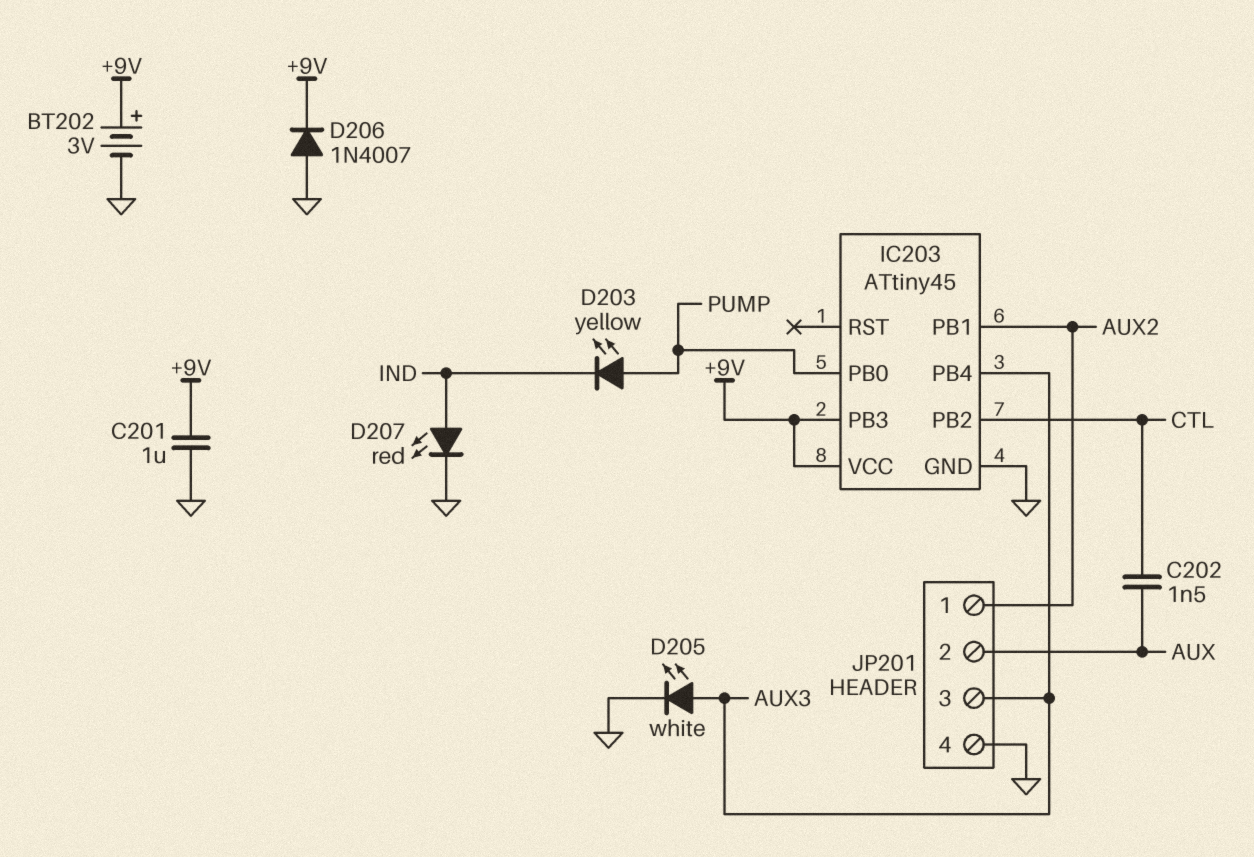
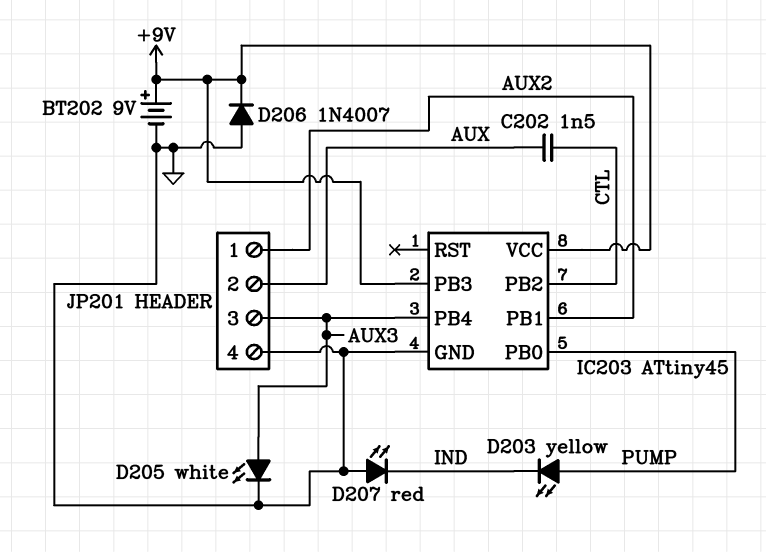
BT202: 3V (plus +9V, minus GND) -> 9V (plus +9V, minus GND)
C201: 1uF (+9V, GND) -> none
D207: LED red (A IND, K GND) -> LED red (A GND, K IND)

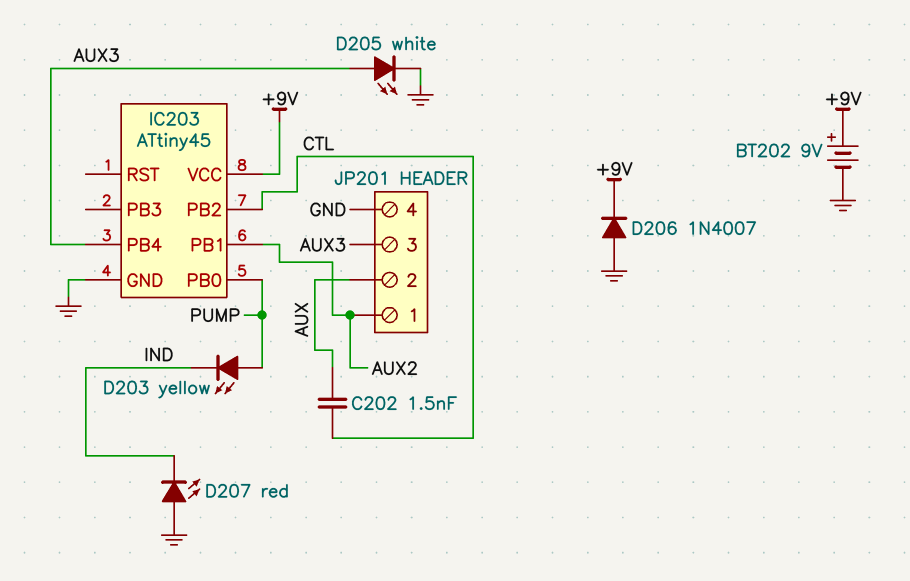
IC203 pin PB3: +9V -> none

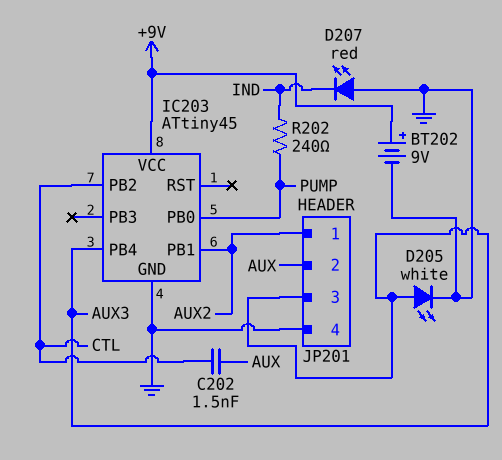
D203: LED yellow (A PUMP, K IND) -> none
D206: diode 1N4007 (A GND, K +9V) -> none
R202: none -> 240 (IND, PUMP)

